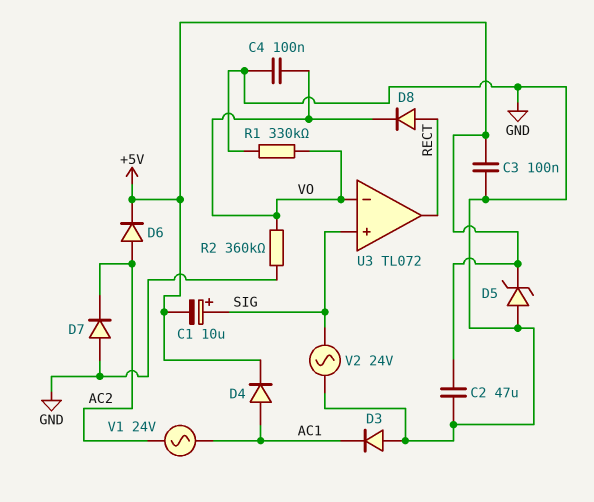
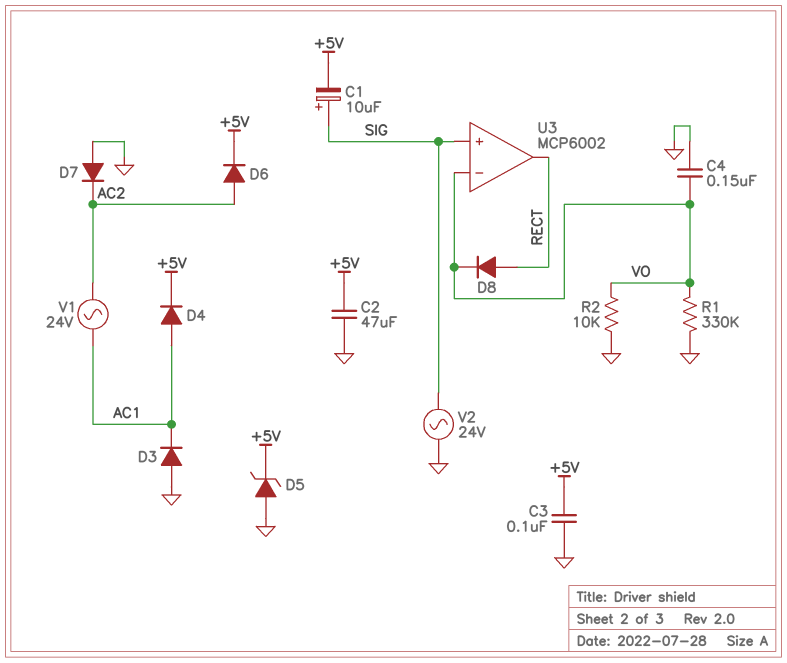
C4: 100nF (GND, VO) -> 150nF (GND, VO)
R2: 360k (GND, VO) -> 10k (GND, VO)
U3: TL072 -> MCP6002

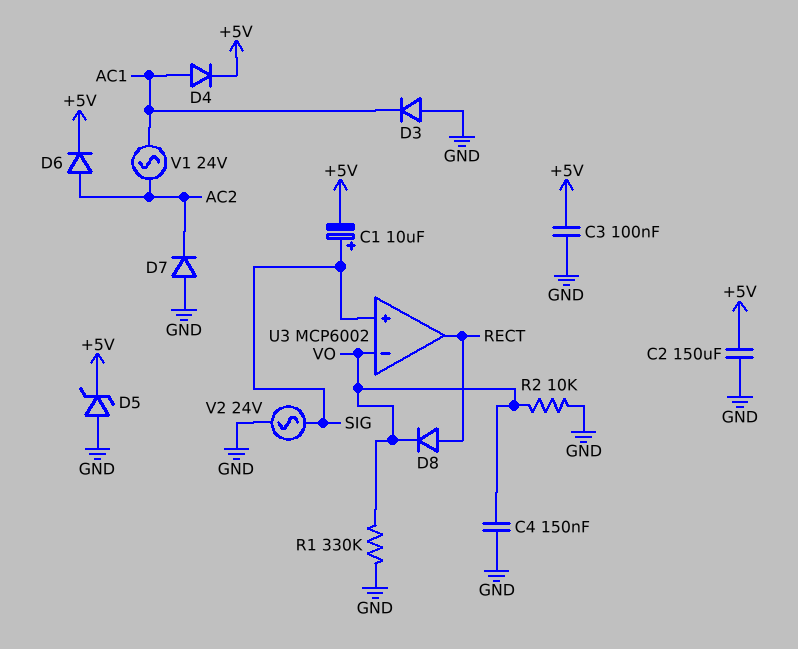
C2: 47uF (+5V, GND) -> 150uF (+5V, GND)

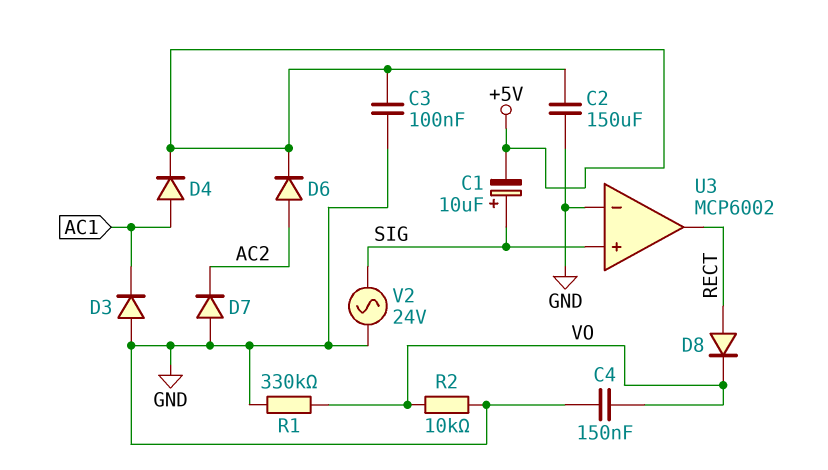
D5: zener (A GND, K +5V) -> none
U3 pin in-: VO -> GND
V1: AC 24V (AC1, AC2) -> none

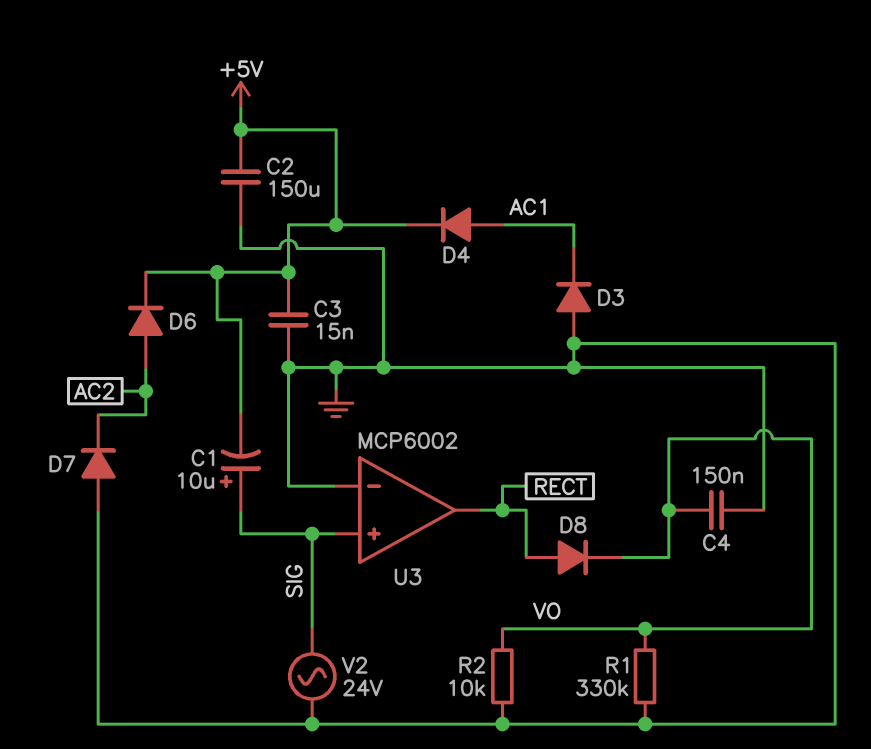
C3: 100nF (+5V, GND) -> 15nF (+5V, GND)

